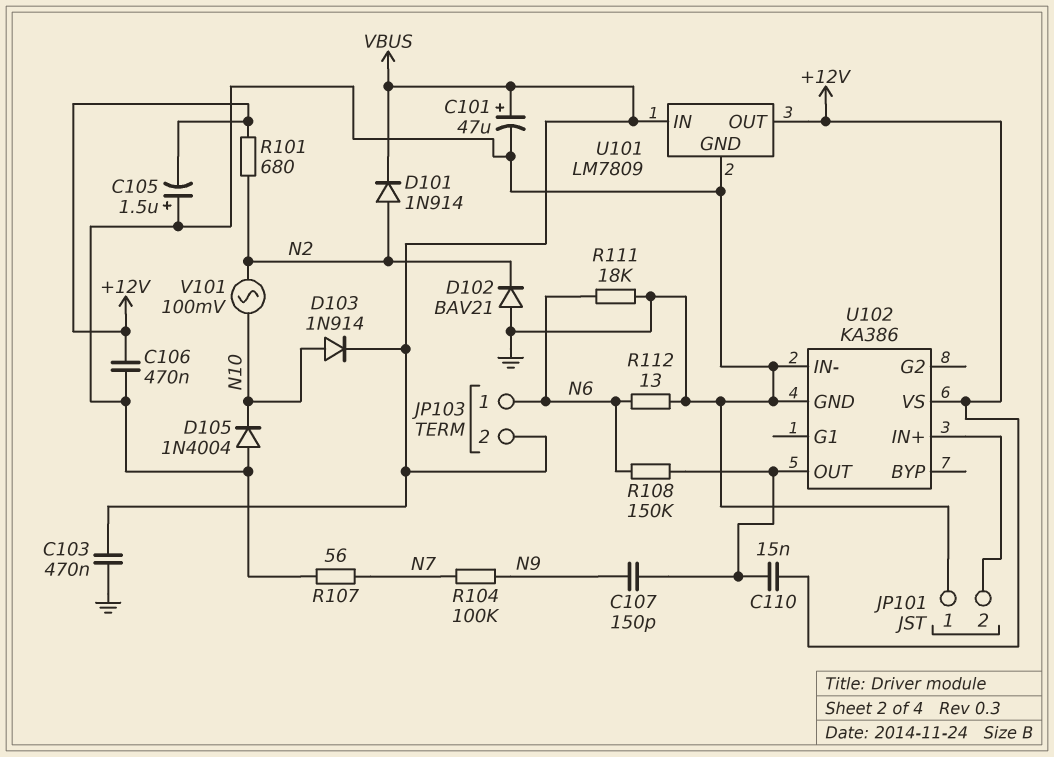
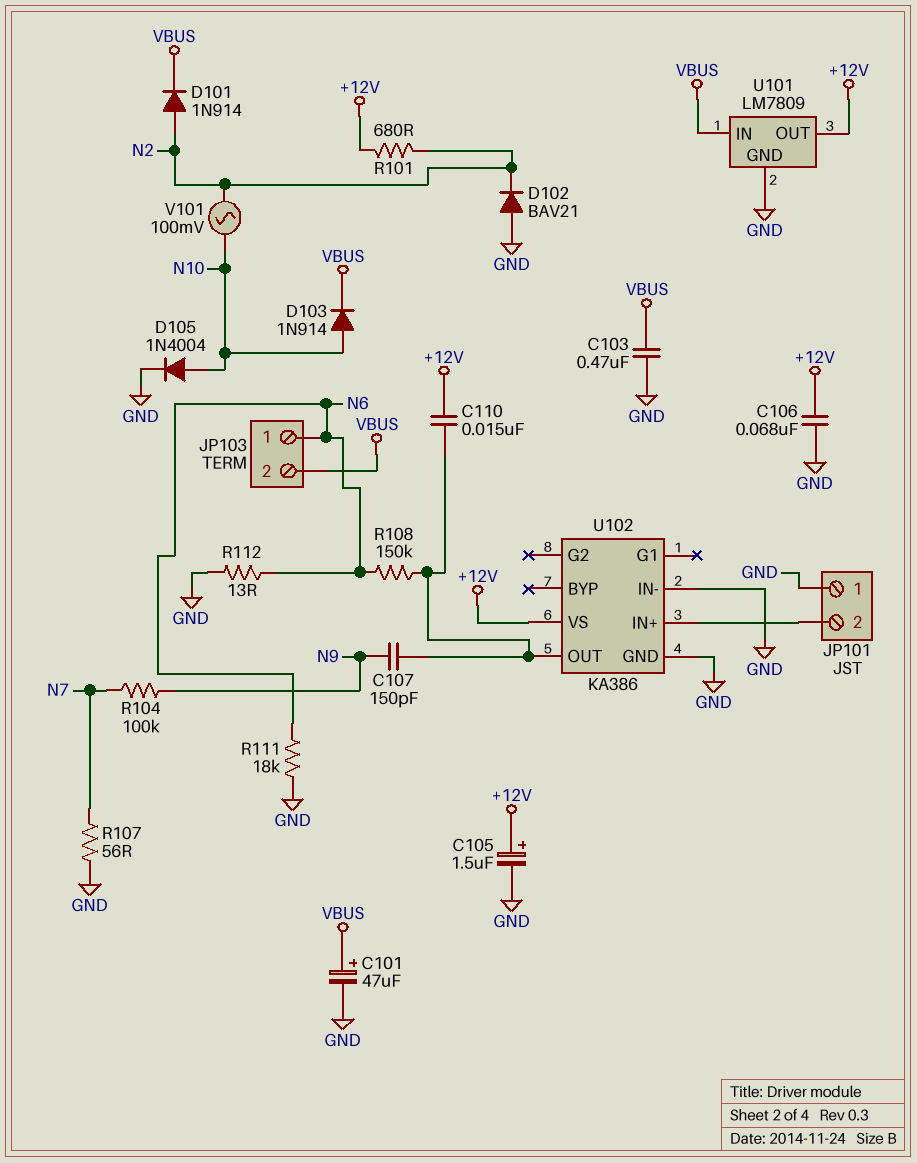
C105: 1.5uF (plus GND, minus +12V) -> 1.5uF (plus +12V, minus GND)
C106: 470nF (+12V, GND) -> 68nF (+12V, GND)
D105: diode 1N4004 (A GND, K N10) -> diode 1N4004 (A N10, K GND)

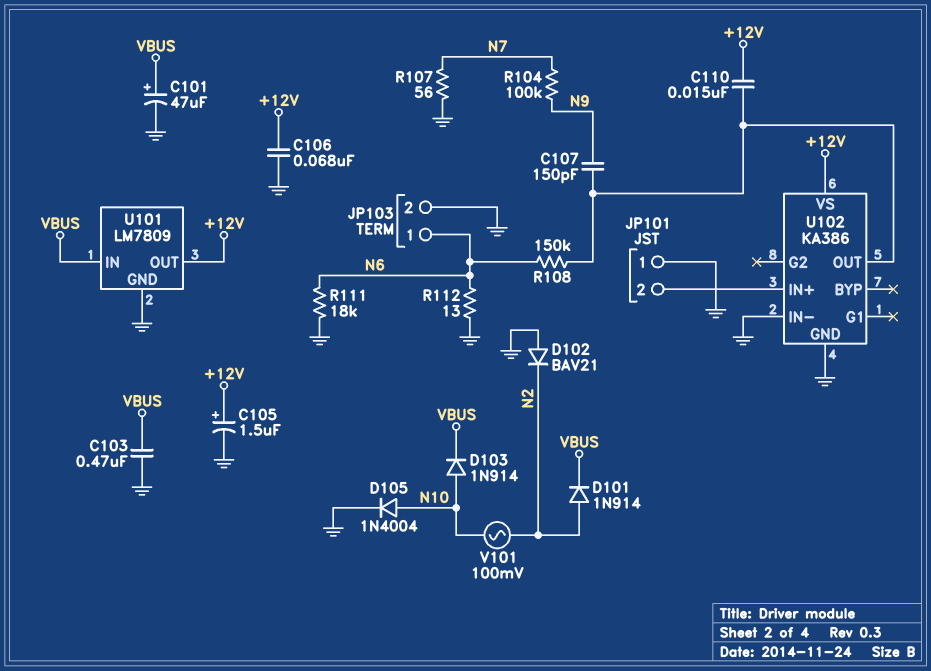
JP103 pin 2: VBUS -> GND
R101: 680 (+12V, N2) -> none

